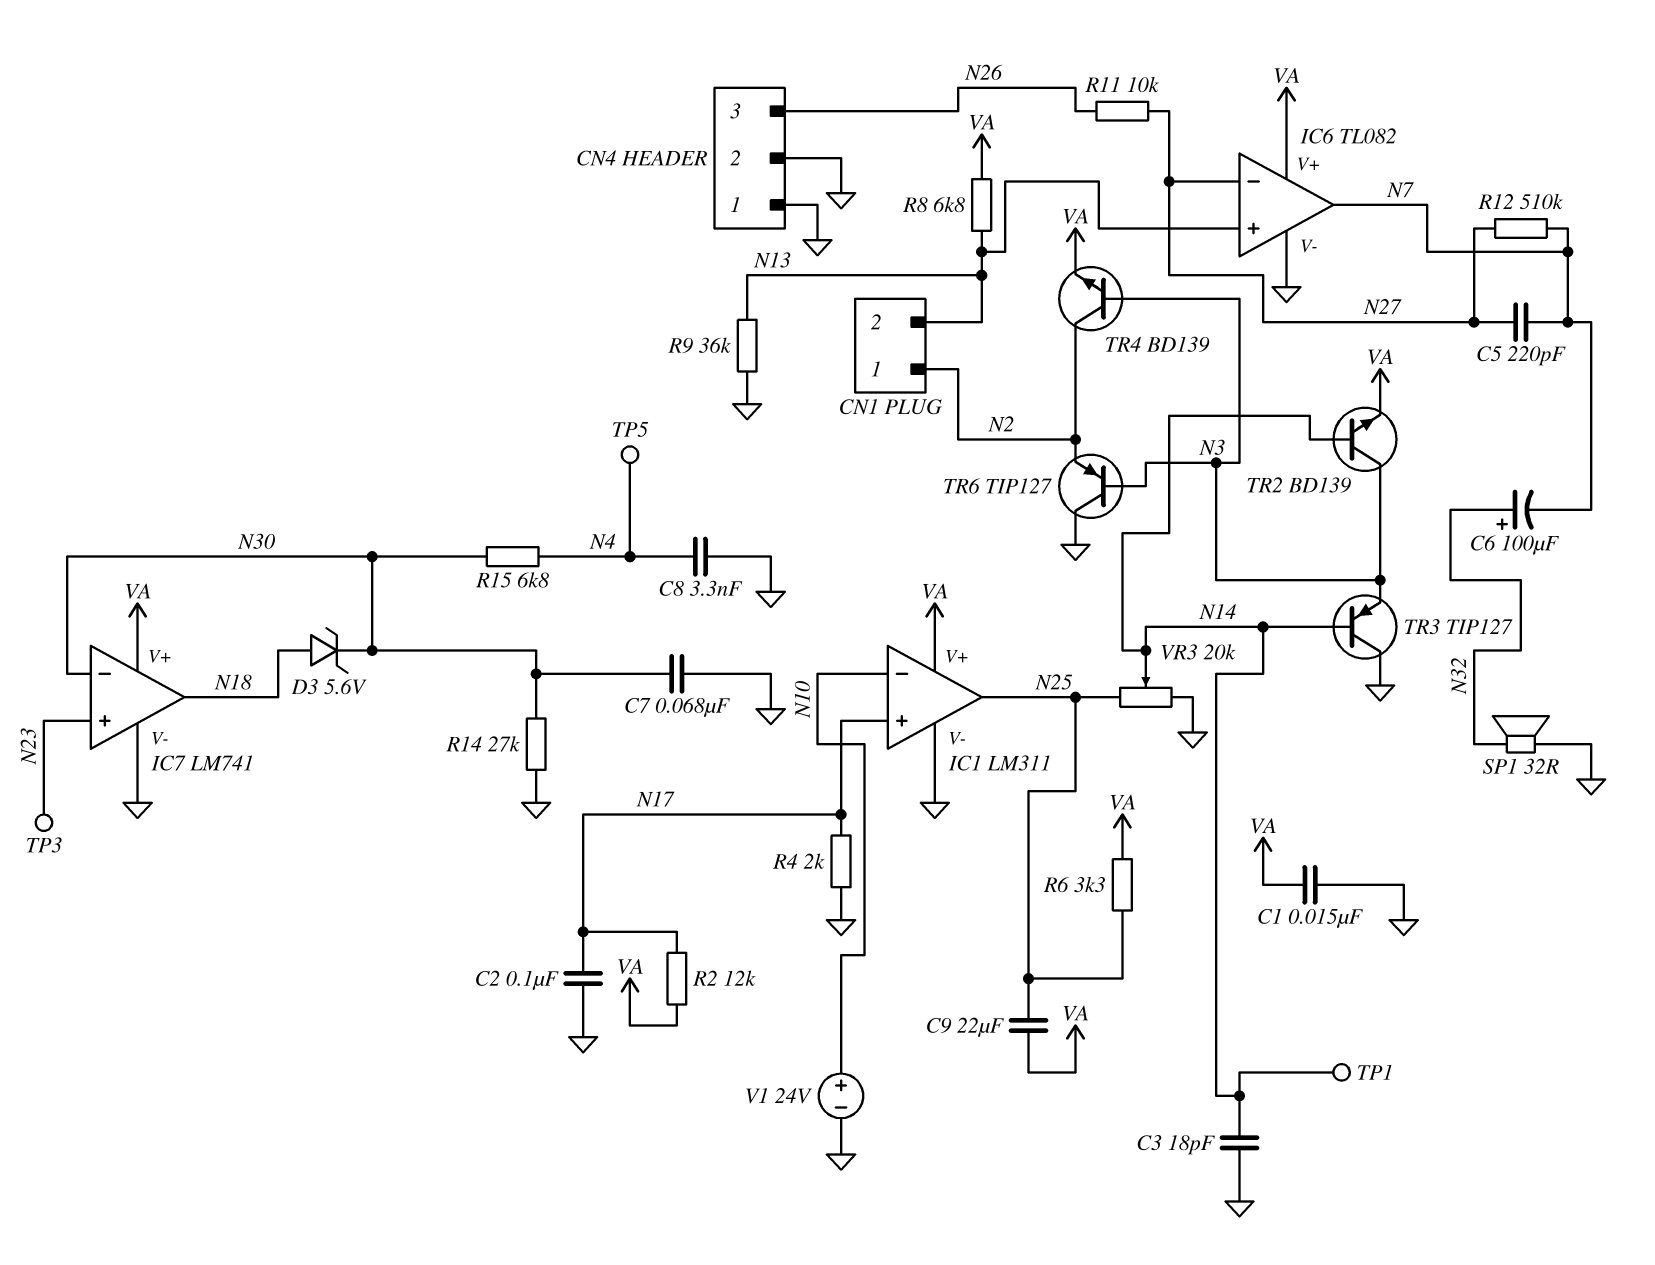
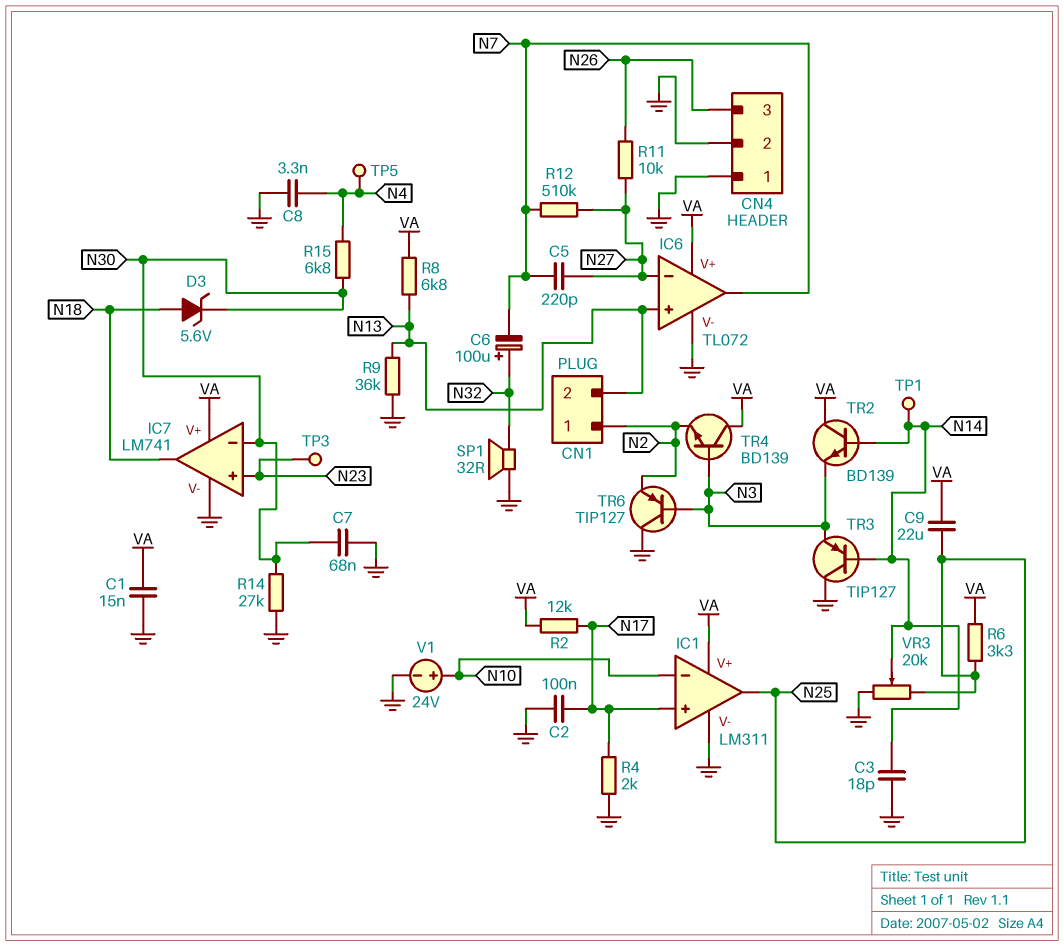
IC6: TL082 -> TL072
TR2: NPN BD139 (B N14, C N3, E VA) -> NPN BD139 (B N14, C VA, E N3)
TR4: NPN BD139 (B N3, C N2, E VA) -> NPN BD139 (B N3, C VA, E N2)

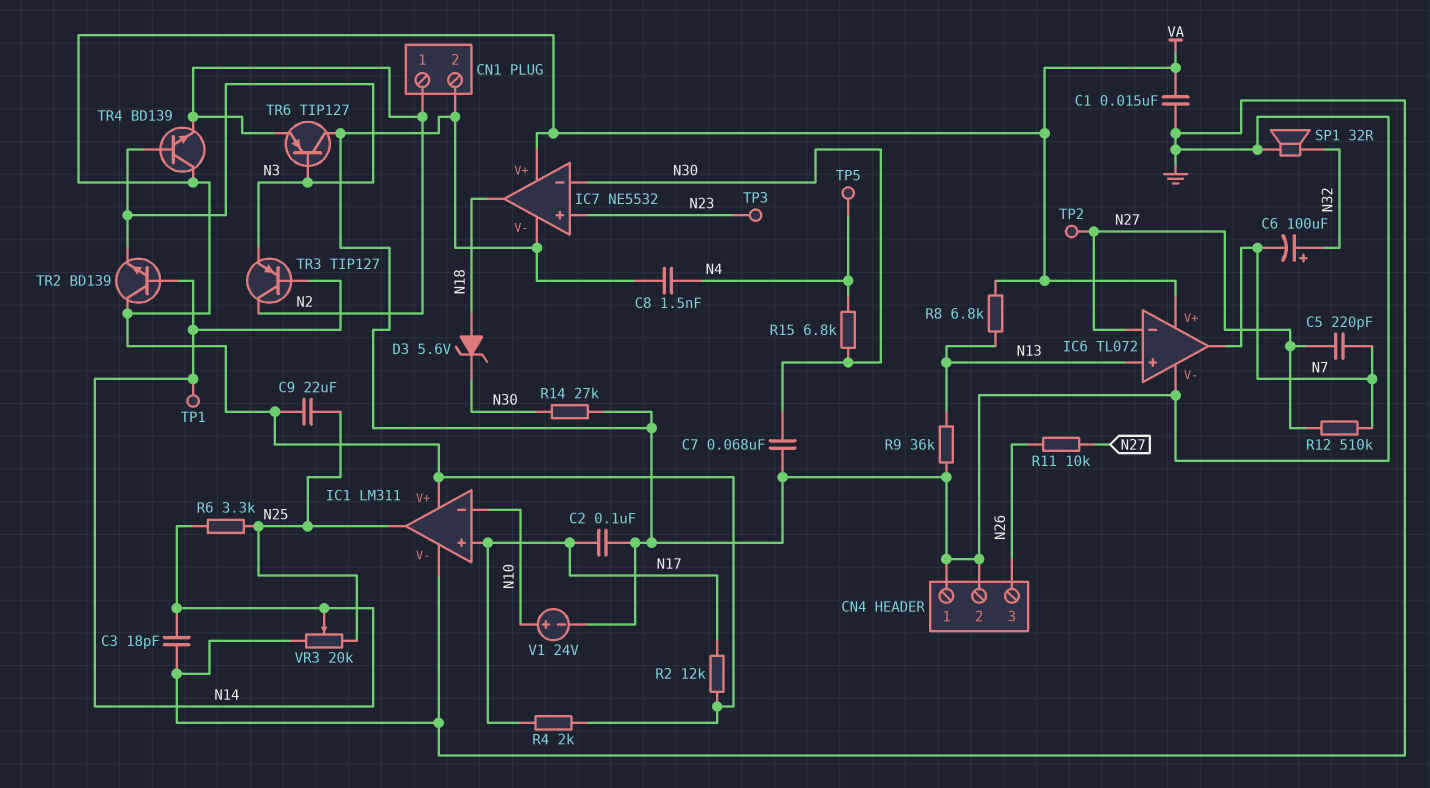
C8: 3.3nF (GND, N4) -> 1.5nF (GND, N4)
CN1 pin 2: N13 -> GND
IC7: LM741 -> NE5532
R4: 2k (GND, N17) -> 2k (N17, VA)
R6: 3.3k (N25, VA) -> 3.3k (N14, N25)
TP2: none -> test point (N27)
TR3: PNP TIP127 (B N14, C GND, E N3) -> PNP TIP127 (B N14, C N2, E N3)

